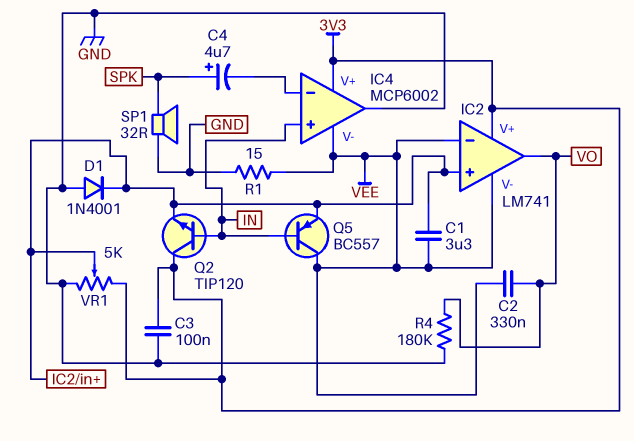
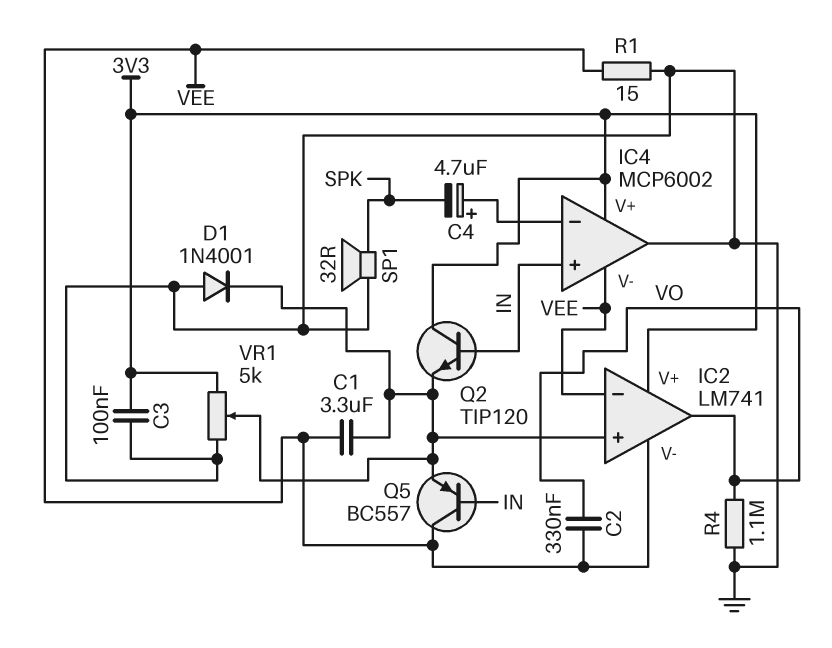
C4: 4.7uF (plus SPK, minus IC4/in-) -> 4.7uF (plus IC4/in-, minus SPK)
R4: 180k (GND, VO) -> 1.1M (GND, VO)

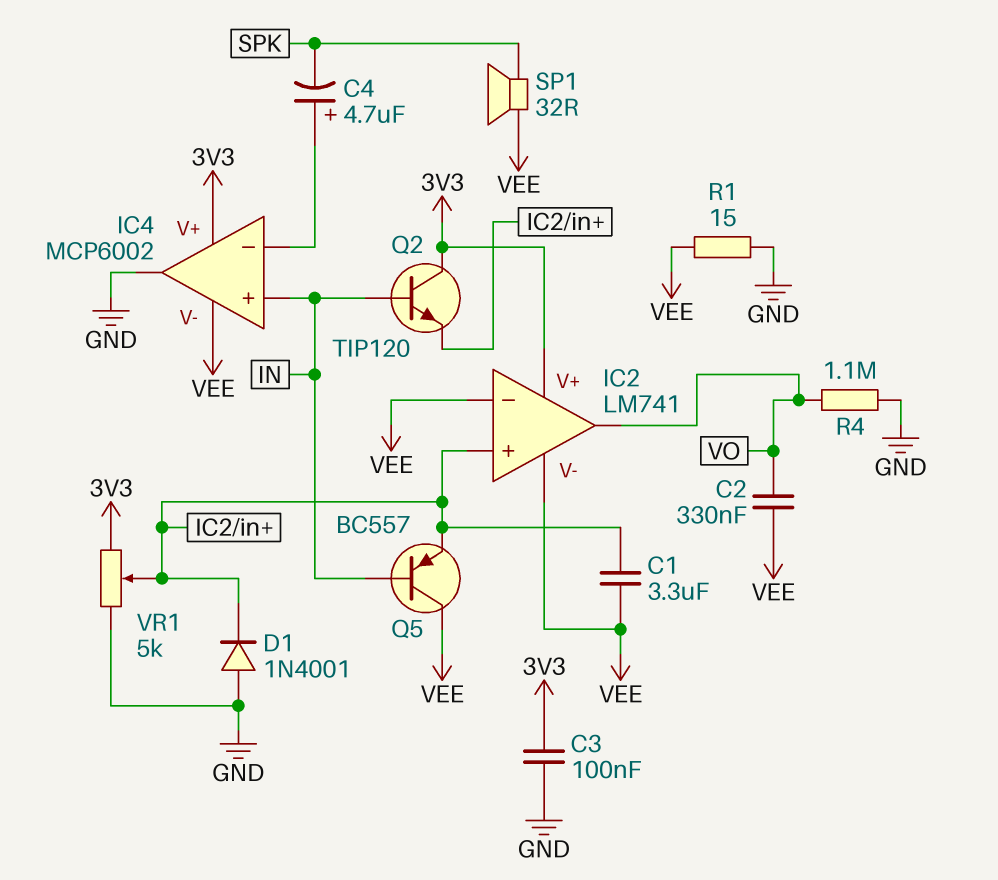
SP1: speaker 32R (GND, SPK) -> speaker 32R (SPK, VEE)

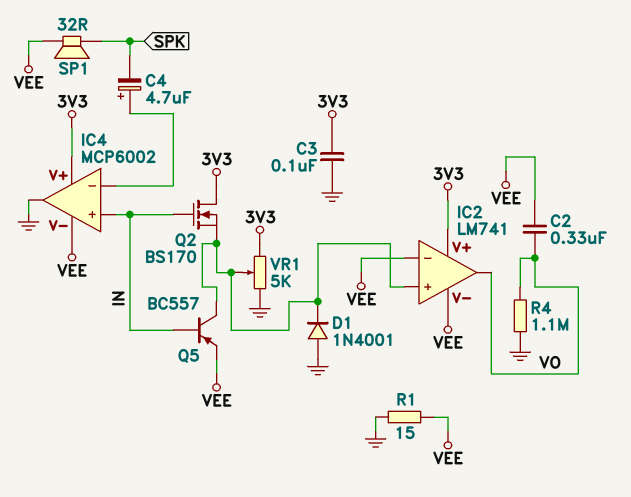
C1: 3.3uF (IC2/in+, VEE) -> none
Q2: NPN TIP120 (B IN, C 3V3, E IC2/in+) -> NMOS BS170 (G IN, D 3V3, S IC2/in+)
Q5: PNP BC557 (B IN, C VEE, E IC2/in+) -> PNP BC557 (B IN, C IC2/in+, E VEE)

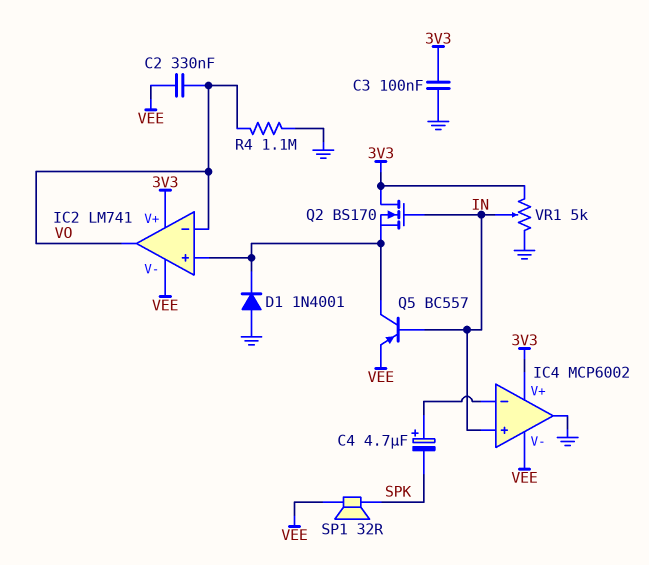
IC2 pin in-: VEE -> VO
R1: 15 (GND, VEE) -> none
VR1: 5k (3V3, GND, wiper IC2/in+) -> 5k (3V3, GND, wiper IN)

